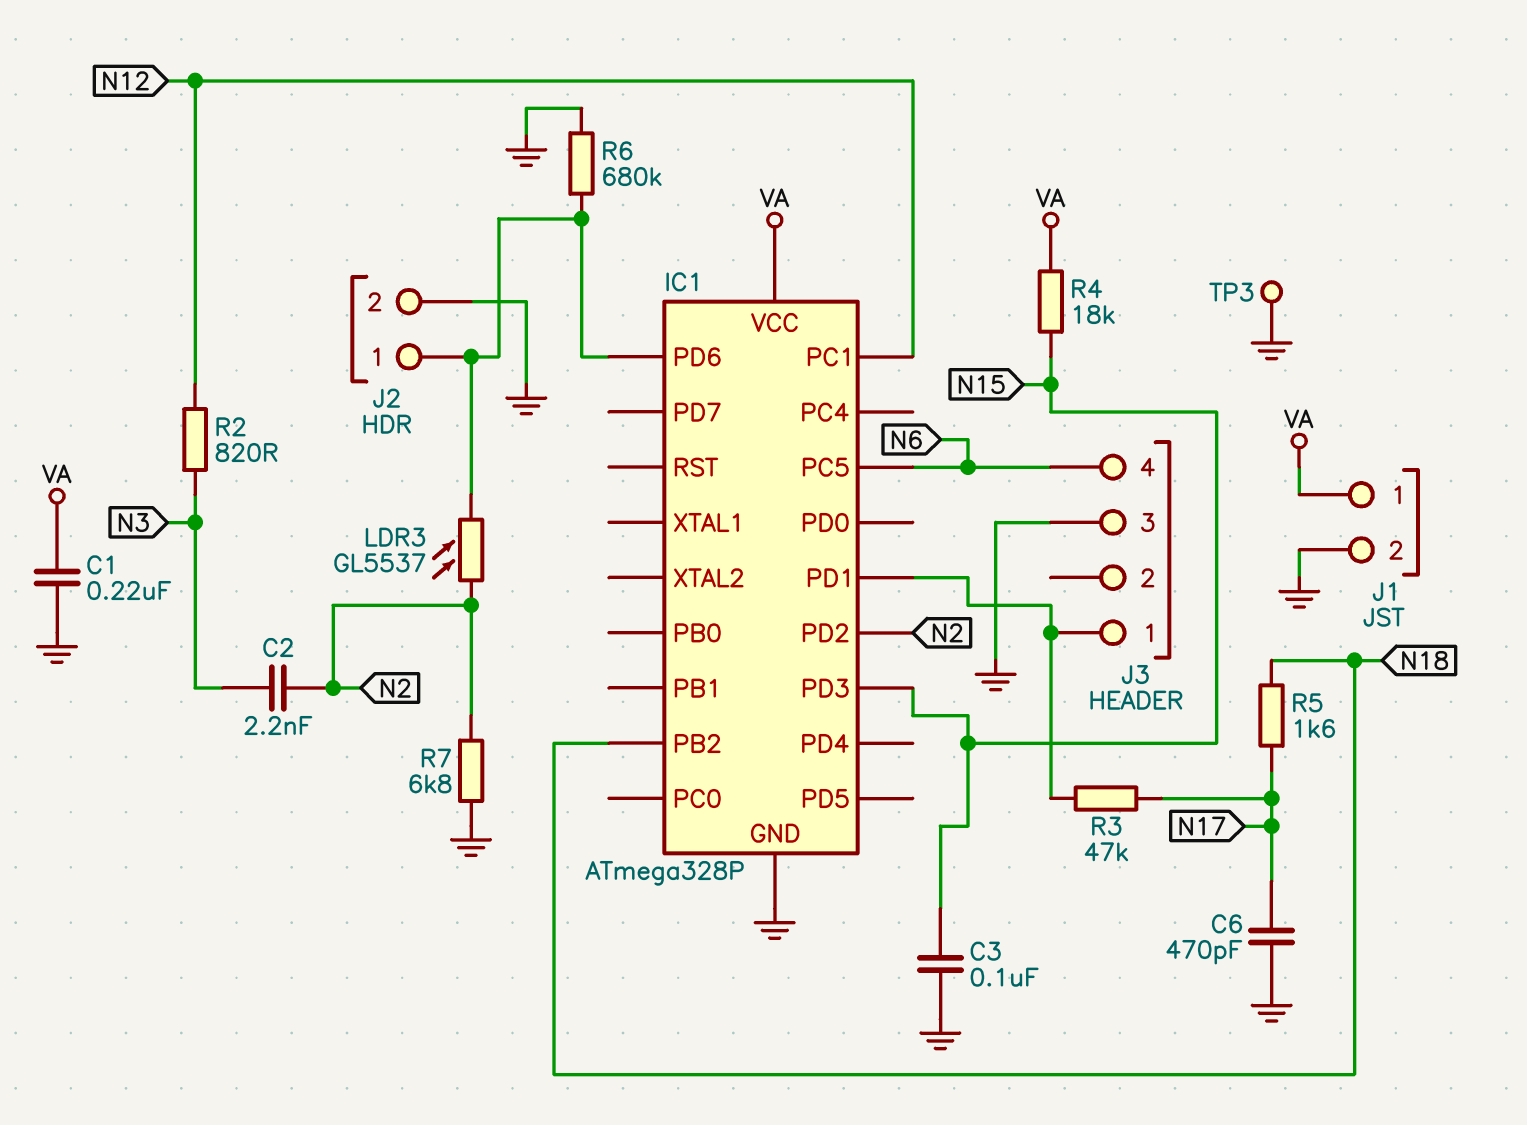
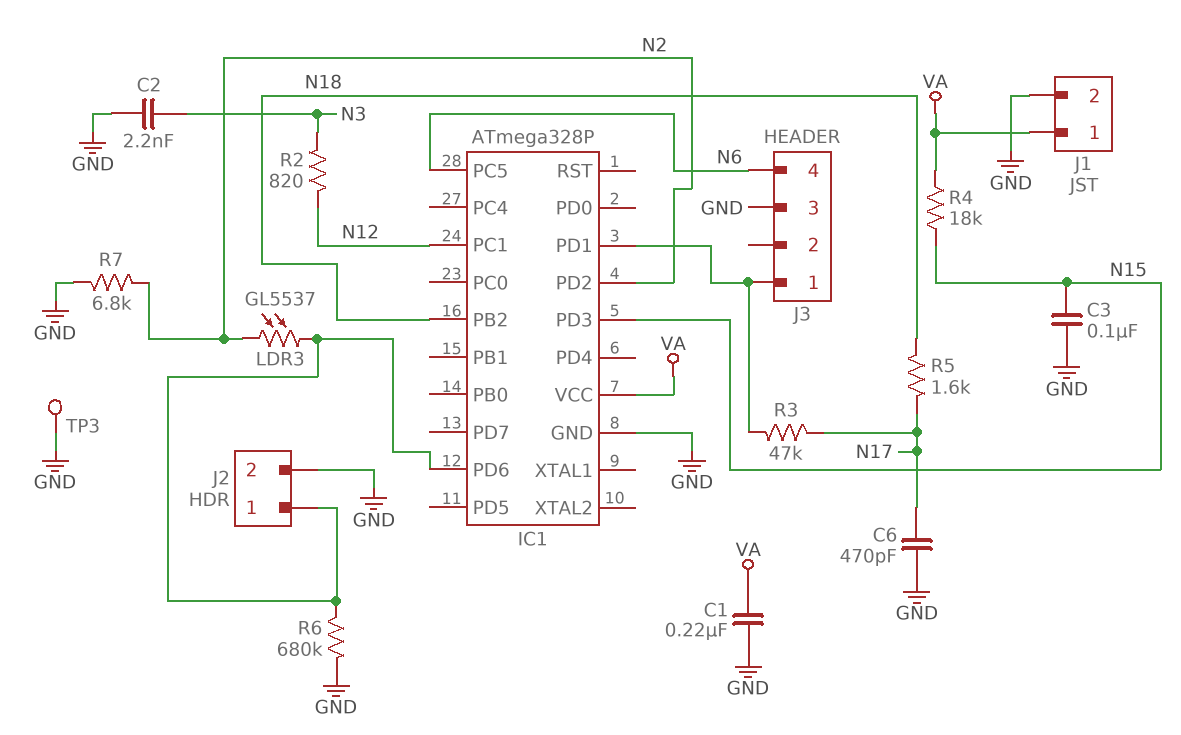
C2: 2.2nF (N2, N3) -> 2.2nF (GND, N3)

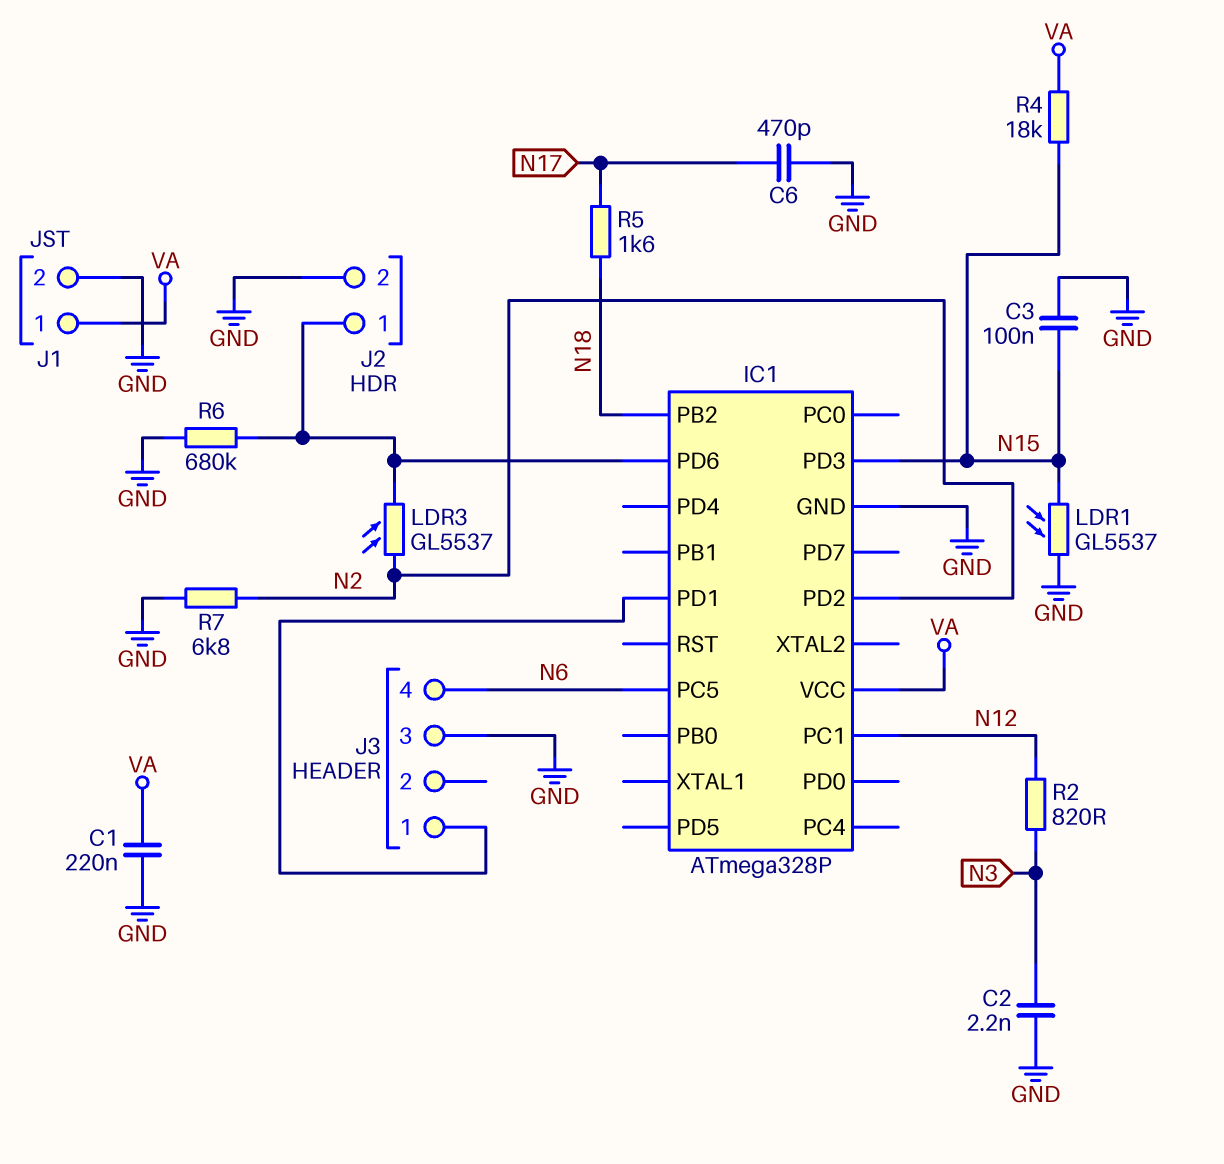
LDR1: none -> GL5537 (GND, N15)
R3: 47k (IC1/PD1, N17) -> none
TP3: test point (GND) -> none

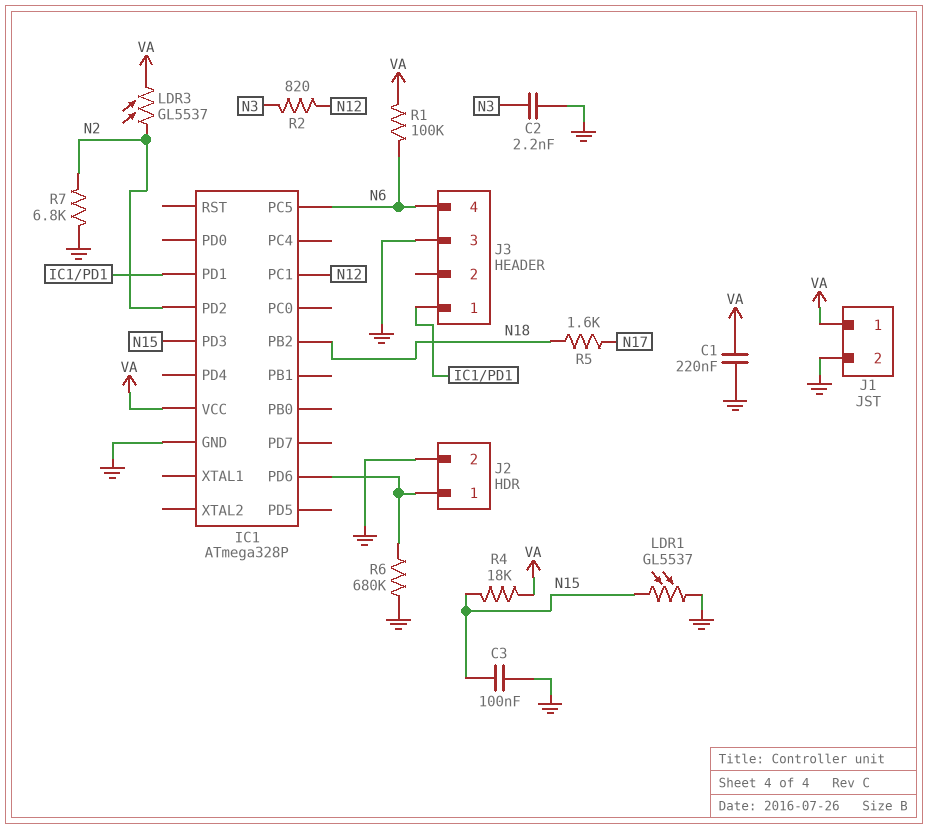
C6: 470pF (GND, N17) -> none
LDR3: GL5537 (IC1/PD6, N2) -> GL5537 (N2, VA)
R1: none -> 100k (N6, VA)

